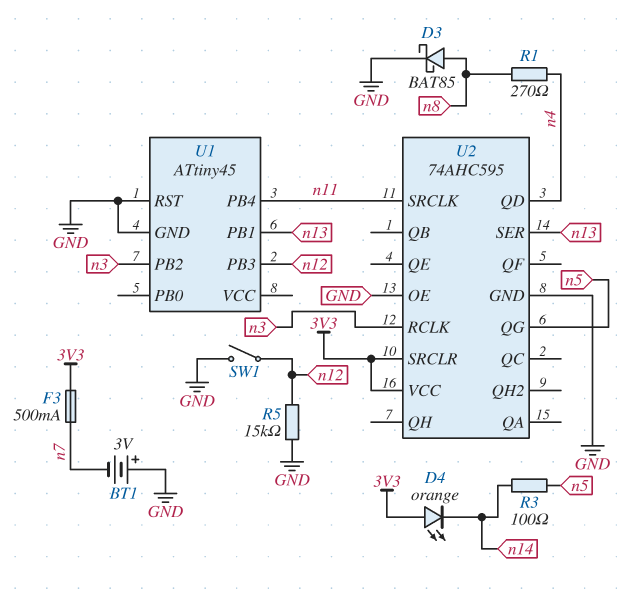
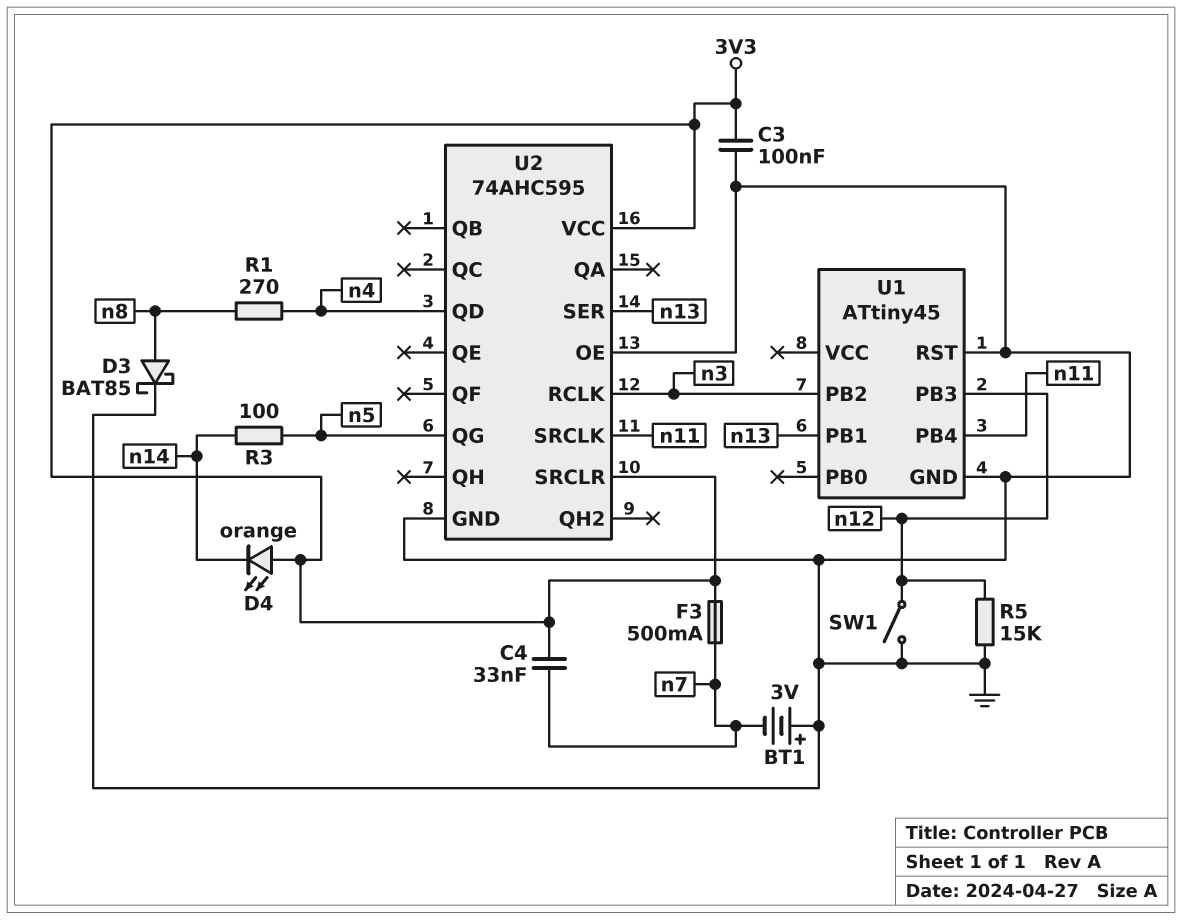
C3: none -> 100nF (3V3, GND)
C4: none -> 33nF (3V3, n7)

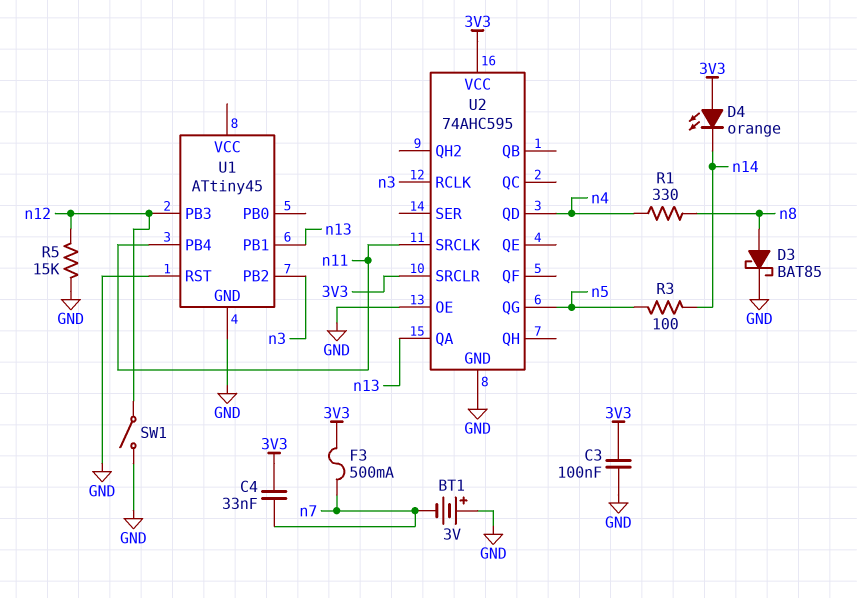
R1: 270 (n4, n8) -> 330 (n4, n8)
U2 pin QA: none -> n13
U2 pin SER: n13 -> none

